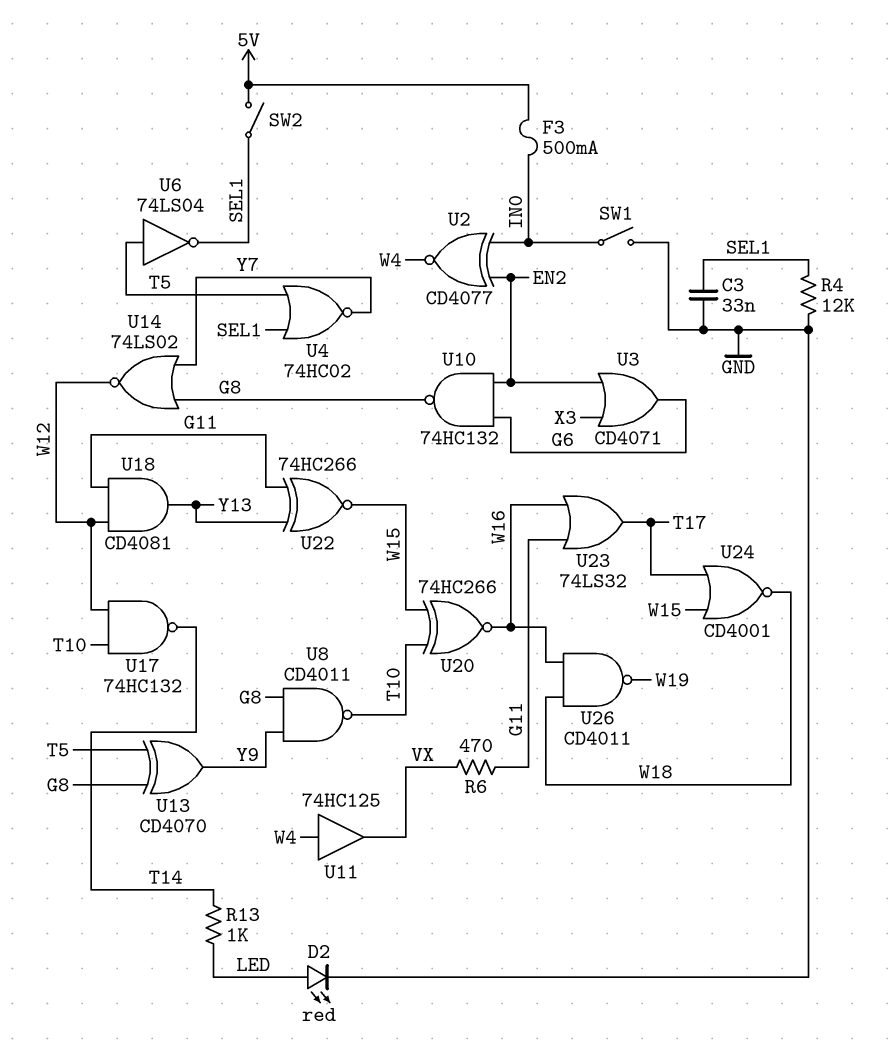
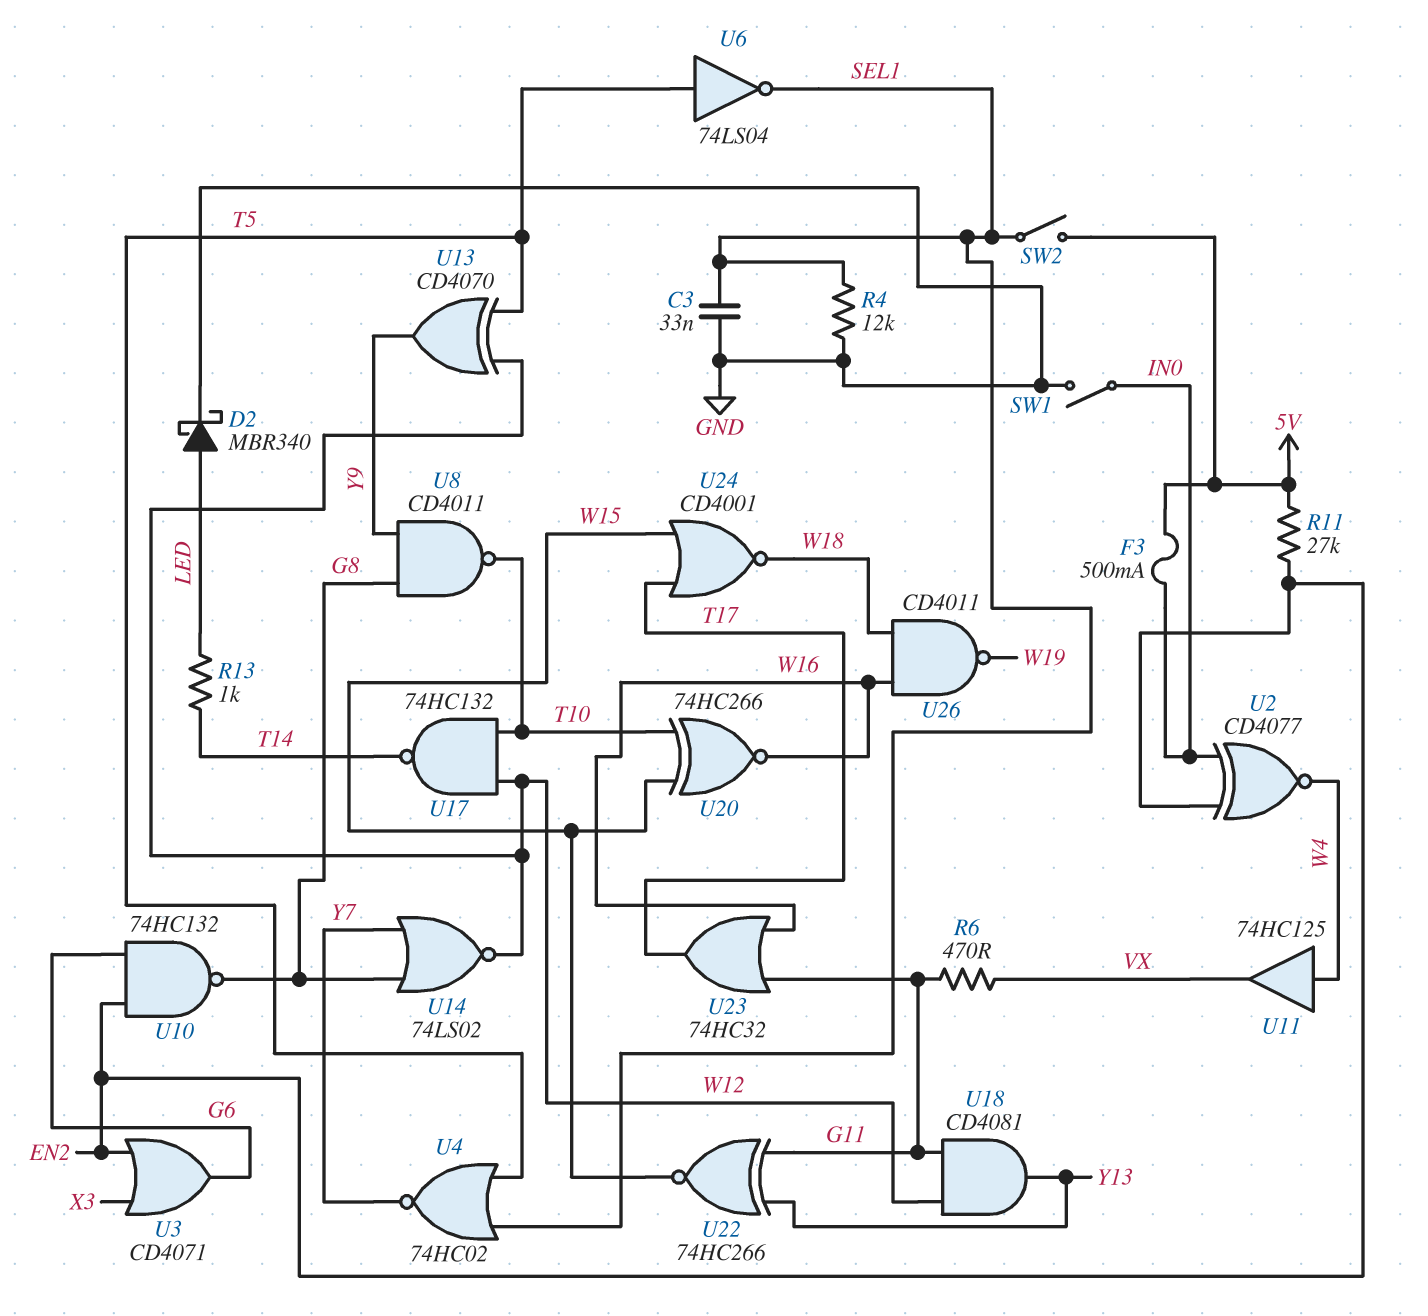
D2: LED red (A LED, K GND) -> schottky MBR340 (A LED, K GND)
R11: none -> 27k (5V, EN2)
U13: XOR CD4070 (in G8, in T5, out Y9) -> XOR CD4070 (in T5, in W12, out Y9)
U23: OR 74LS32 (in G11, in W16, out T17) -> OR 74HC32 (in G11, in W16, out T17)

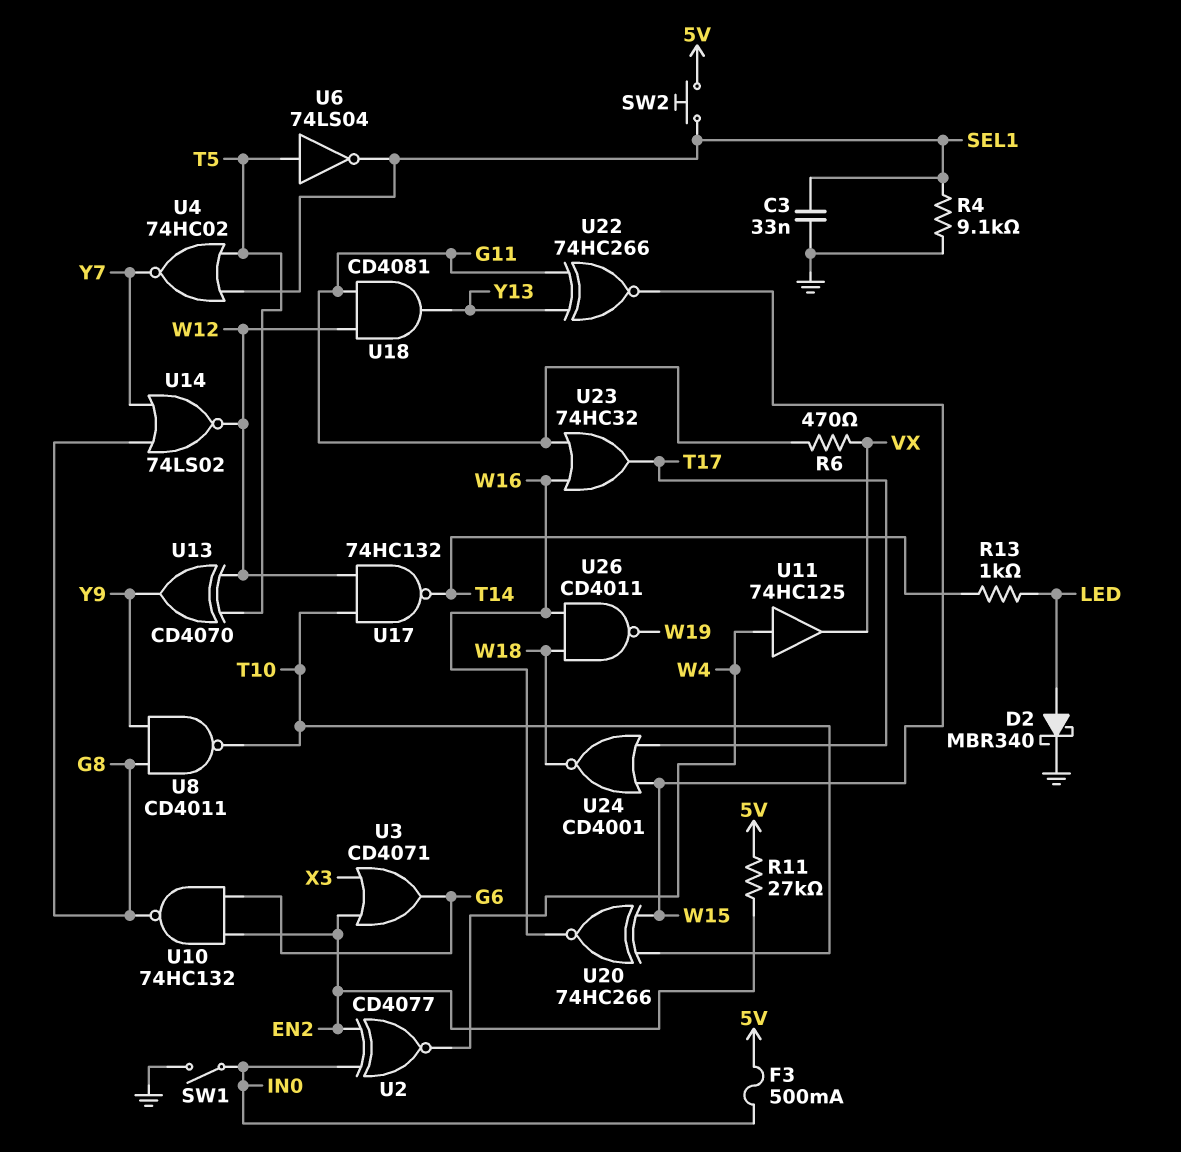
R4: 12k (GND, SEL1) -> 9.1k (GND, SEL1)
SW2: switch (5V, SEL1) -> button (5V, SEL1)

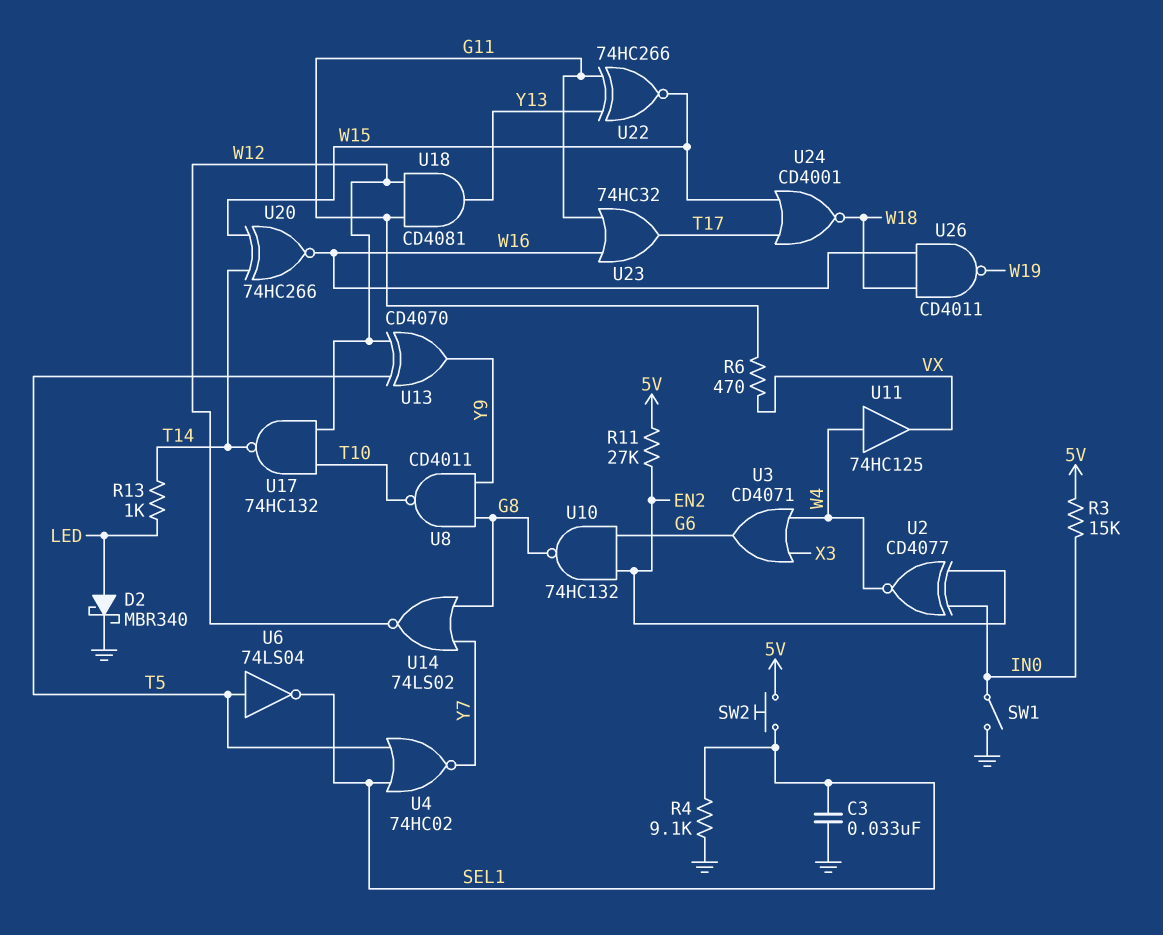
F3: 500mA (5V, IN0) -> none
R3: none -> 15k (5V, IN0)
U3: OR CD4071 (in EN2, in X3, out G6) -> OR CD4071 (in W4, in X3, out G6)
U20: XNOR 74HC266 (in T10, in W15, out W16) -> XNOR 74HC266 (in T14, in W15, out W16)

